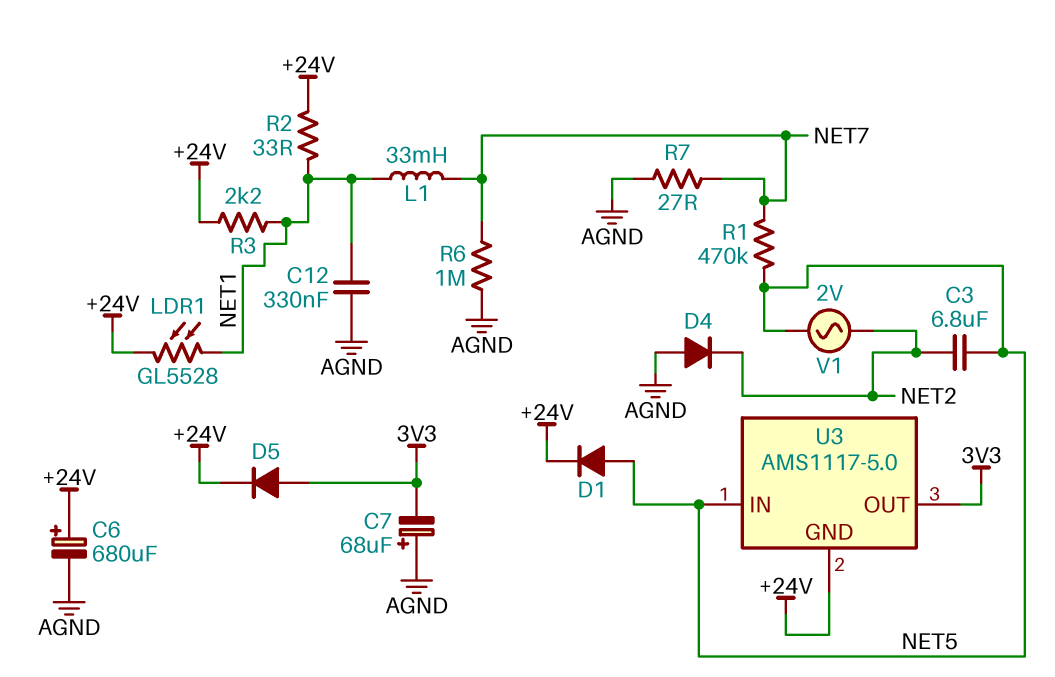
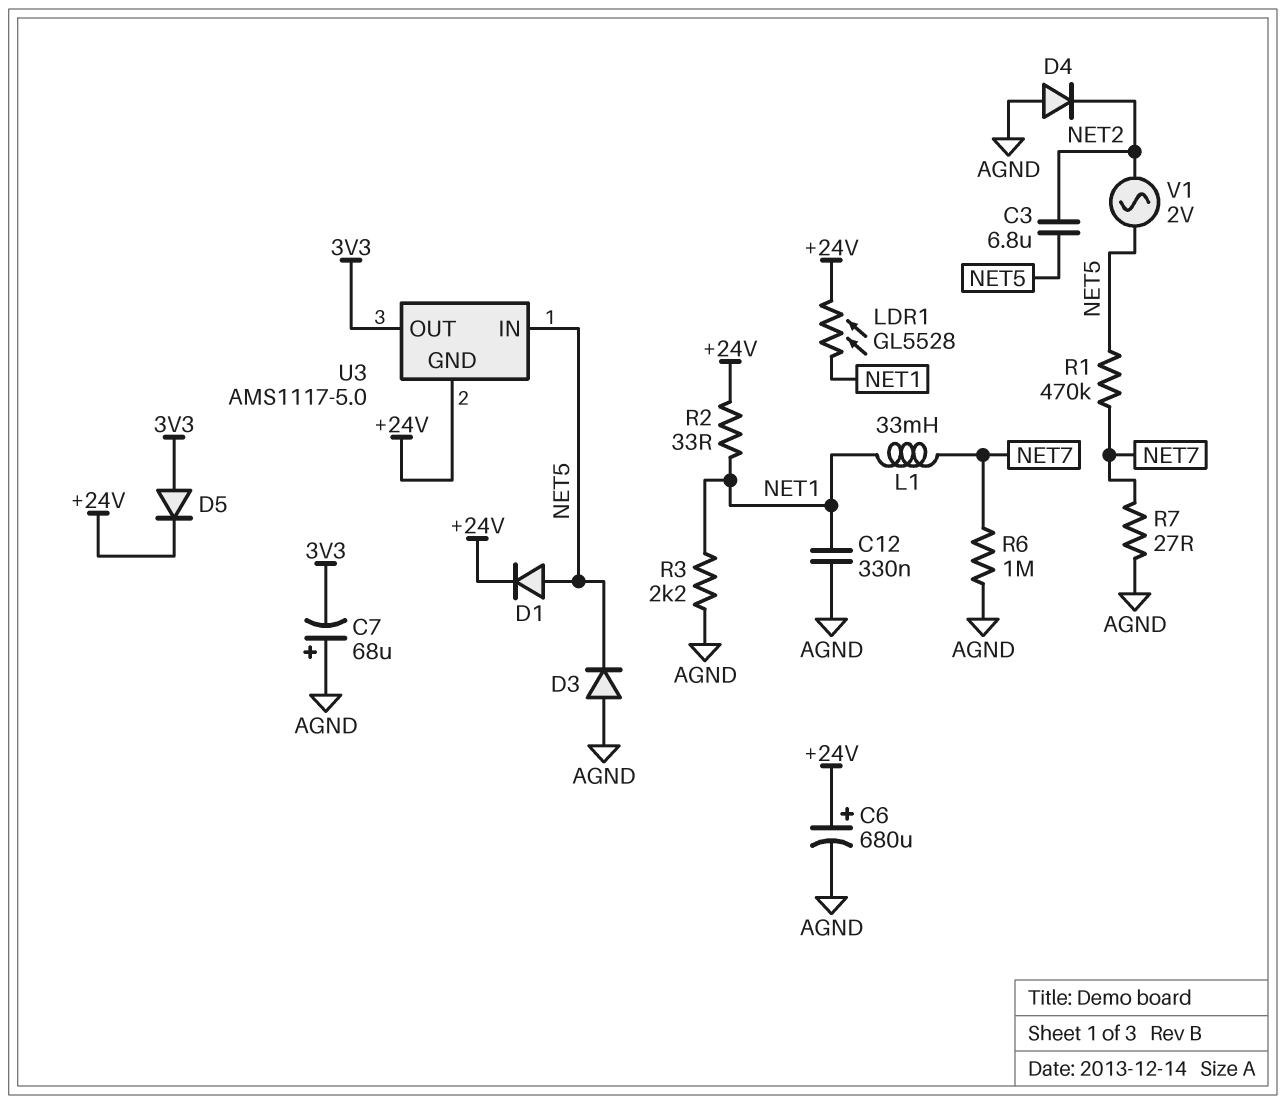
D3: none -> diode (A AGND, K NET5)
R3: 2.2k (+24V, NET1) -> 2.2k (AGND, NET1)

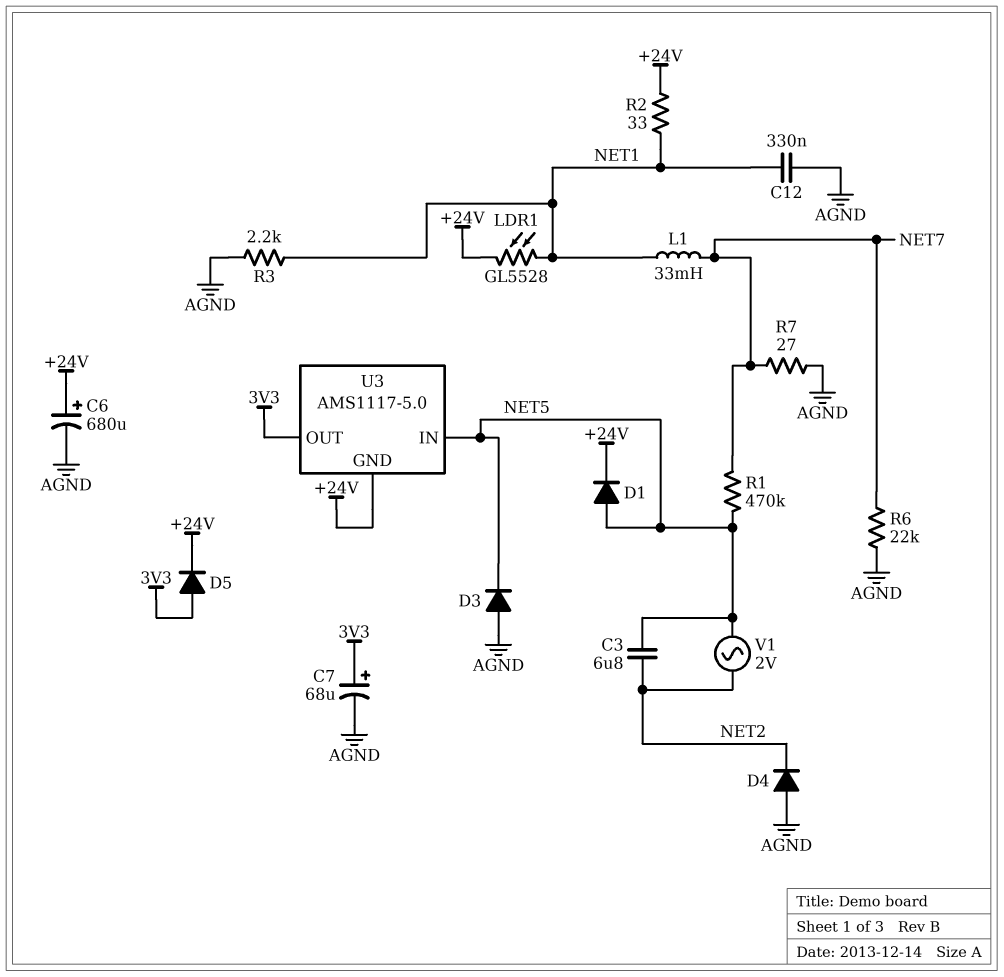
C7: 68uF (plus AGND, minus 3V3) -> 68uF (plus 3V3, minus AGND)
R6: 1M (AGND, NET7) -> 22k (AGND, NET7)

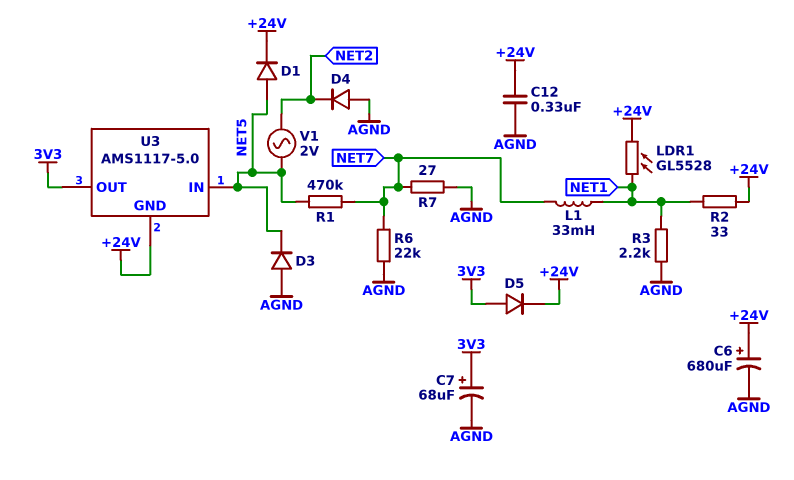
C3: 6.8uF (NET2, NET5) -> none
C12: 330nF (AGND, NET1) -> 330nF (+24V, AGND)

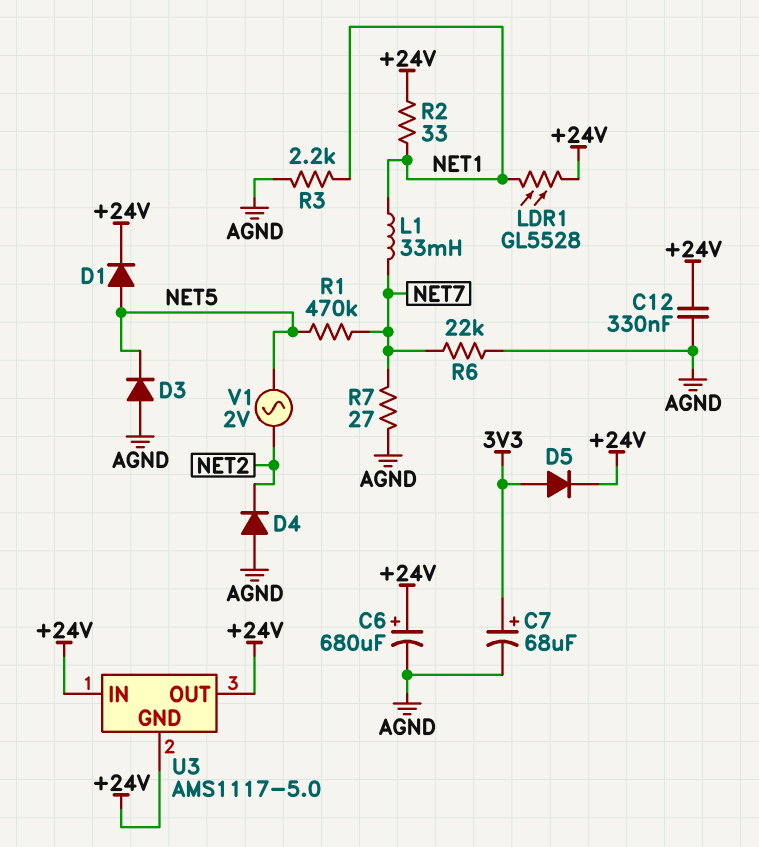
U3 pin IN: NET5 -> +24V
U3 pin OUT: 3V3 -> +24V

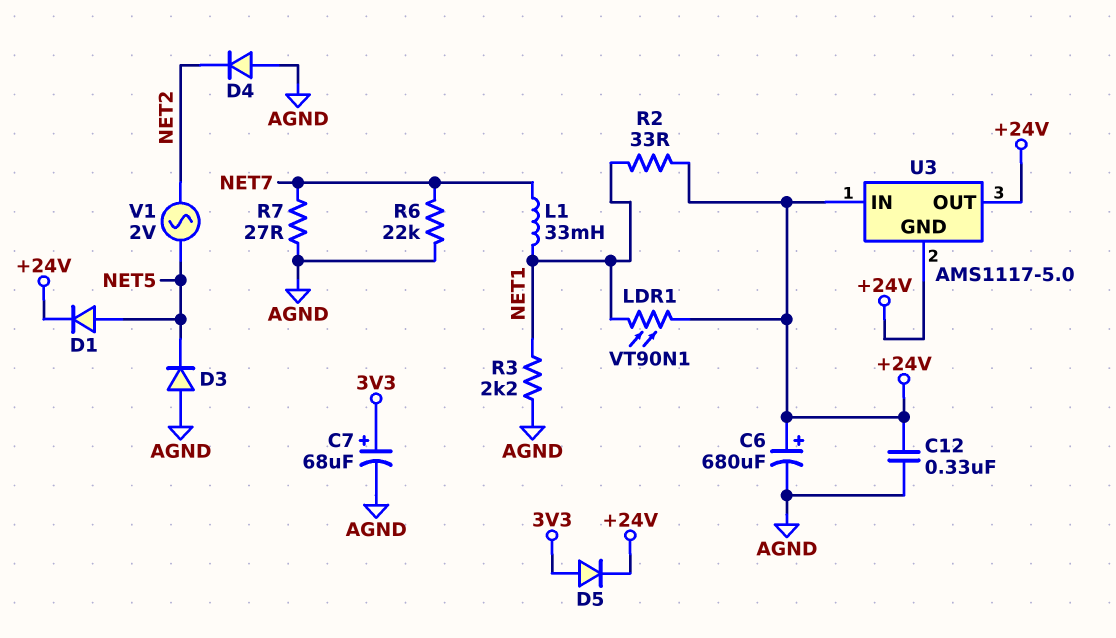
LDR1: GL5528 (+24V, NET1) -> VT90N1 (+24V, NET1)
R1: 470k (NET5, NET7) -> none

